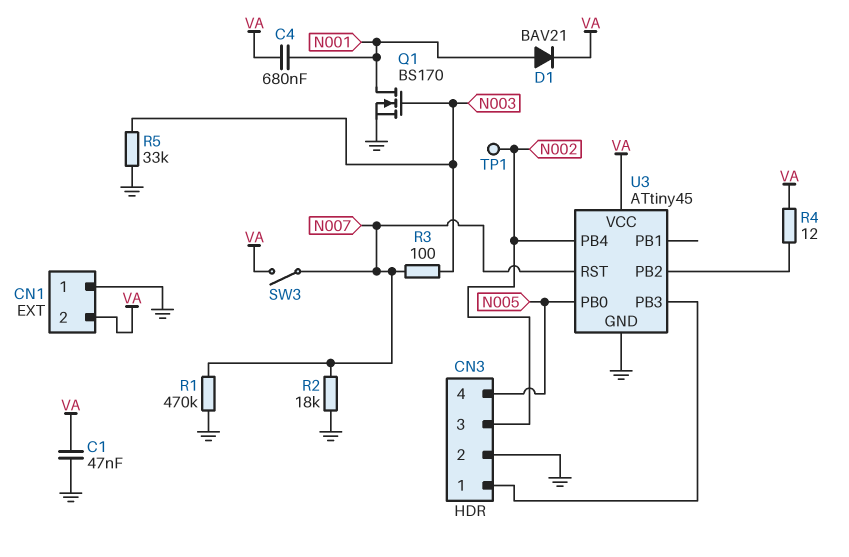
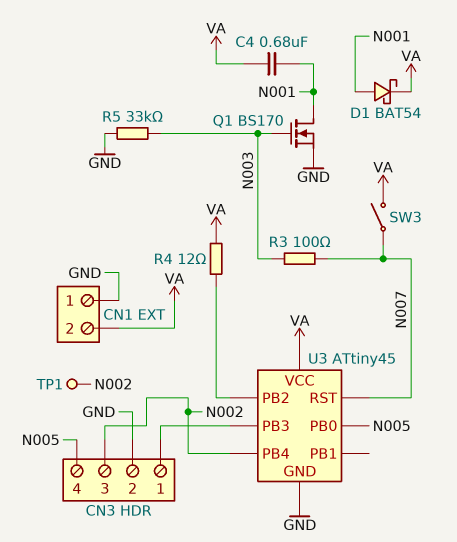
C1: 47nF (GND, VA) -> none
D1: diode BAV21 (A N001, K VA) -> schottky BAT54 (A N001, K VA)
R1: 470k (GND, N007) -> none
R2: 18k (GND, N007) -> none

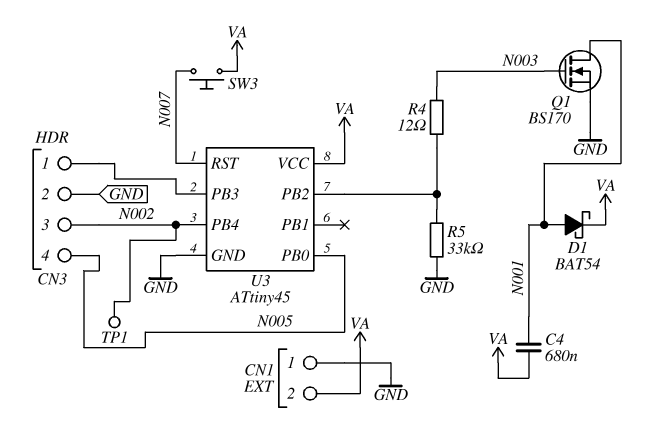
R3: 100 (N003, N007) -> none
R4: 12 (U3/PB2, VA) -> 12 (N003, U3/PB2)
R5: 33k (GND, N003) -> 33k (GND, U3/PB2)
SW3: switch (N007, VA) -> button (N007, VA)

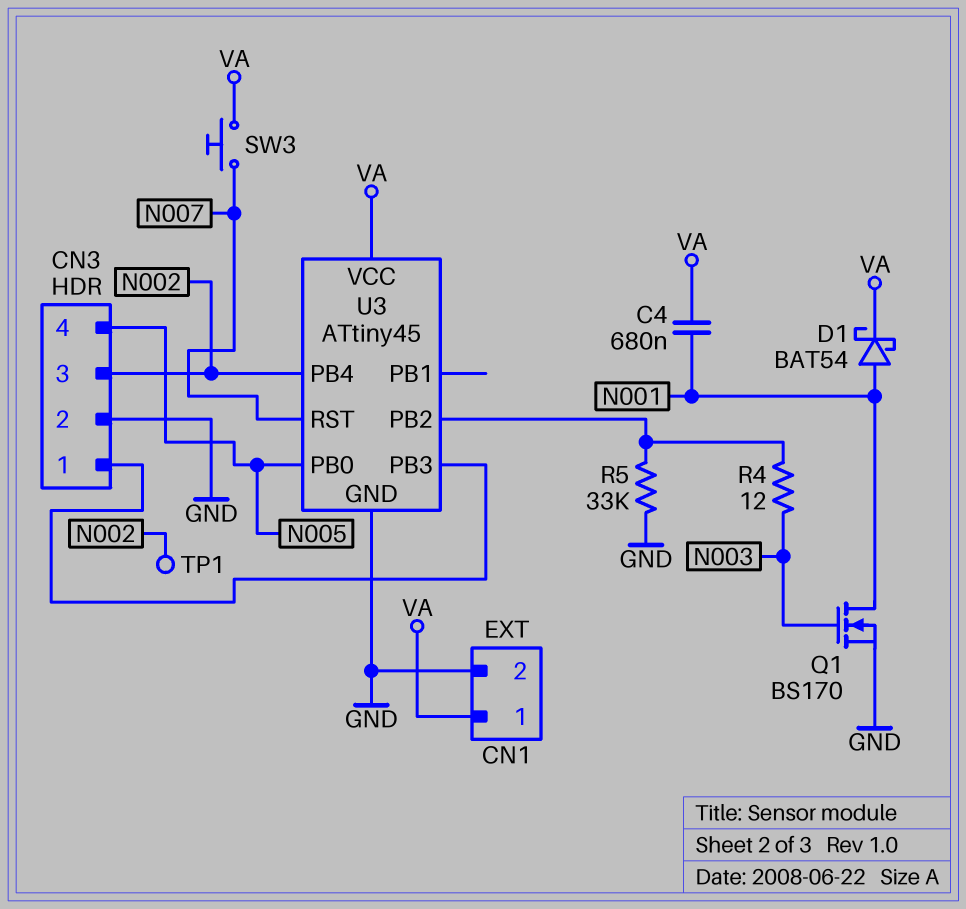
CN1 pin 1: GND -> VA
CN1 pin 2: VA -> GND

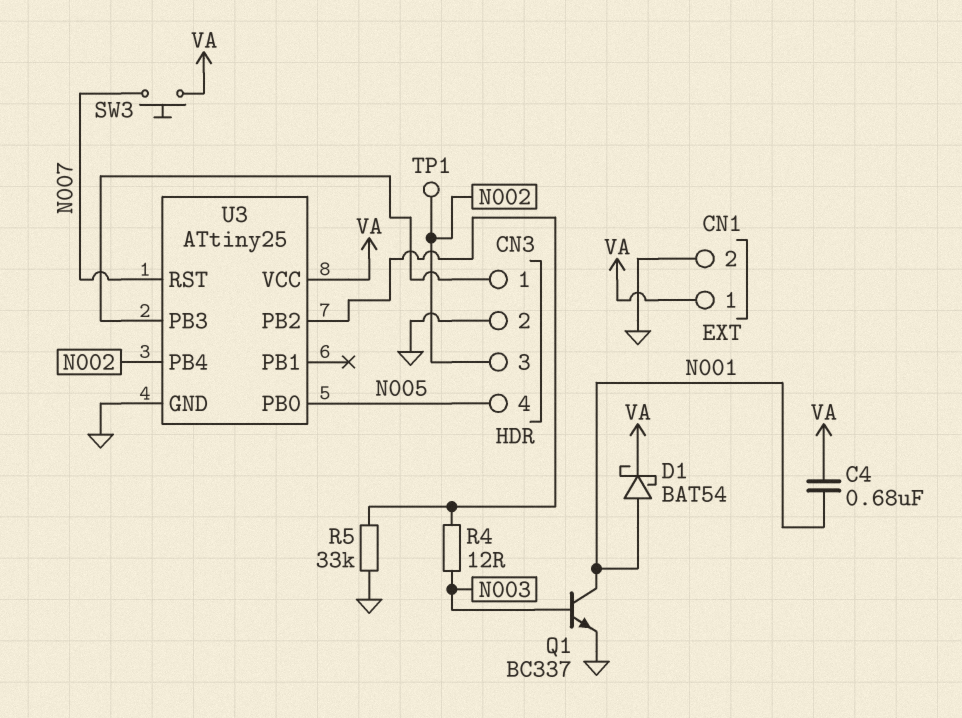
Q1: NMOS BS170 (G N003, D N001, S GND) -> NPN BC337 (B N003, C N001, E GND)
U3: ATtiny45 -> ATtiny25

